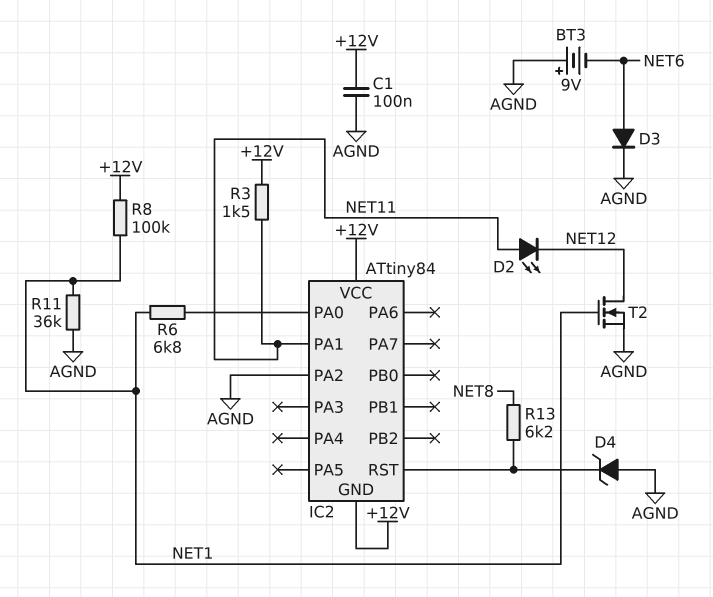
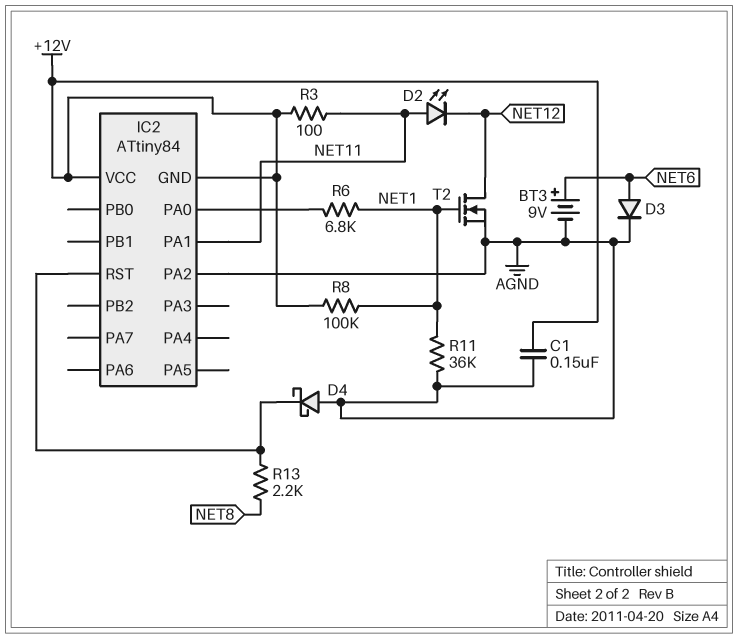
BT3: 9V (plus AGND, minus NET6) -> 9V (plus NET6, minus AGND)
C1: 100nF (+12V, AGND) -> 150nF (+12V, AGND)
D4: zener (A AGND, K IC2/RST) -> schottky (A AGND, K IC2/RST)
R3: 1.5k (+12V, NET11) -> 100 (+12V, NET11)
R13: 6.2k (IC2/RST, NET8) -> 2.2k (IC2/RST, NET8)

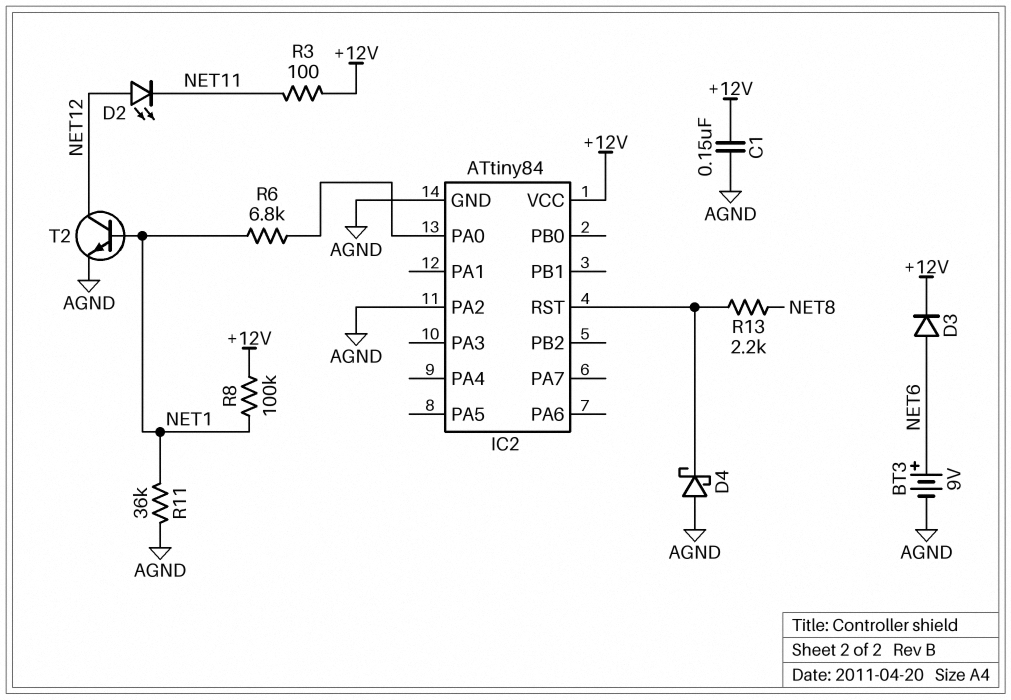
D2: LED (A NET11, K NET12) -> LED (A NET12, K NET11)
D3: diode (A NET6, K AGND) -> diode (A NET6, K +12V)
IC2 pin GND: +12V -> AGND
IC2 pin PA1: NET11 -> none
T2: NMOS (G NET1, D NET12, S AGND) -> NPN (B NET1, C NET12, E AGND)

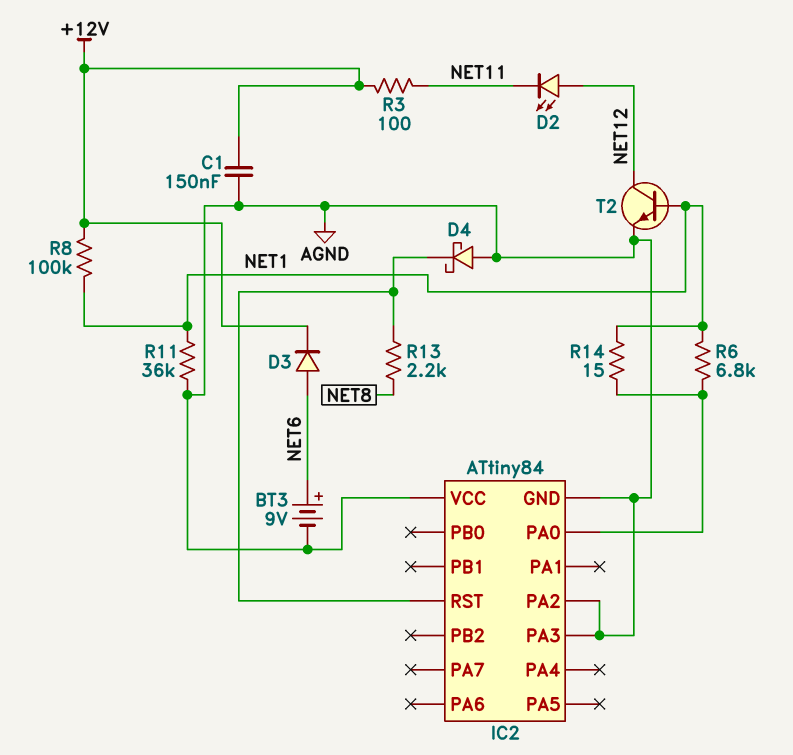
IC2 pin PA3: none -> AGND
IC2 pin VCC: +12V -> AGND
R14: none -> 15 (IC2/PA0, NET1)

